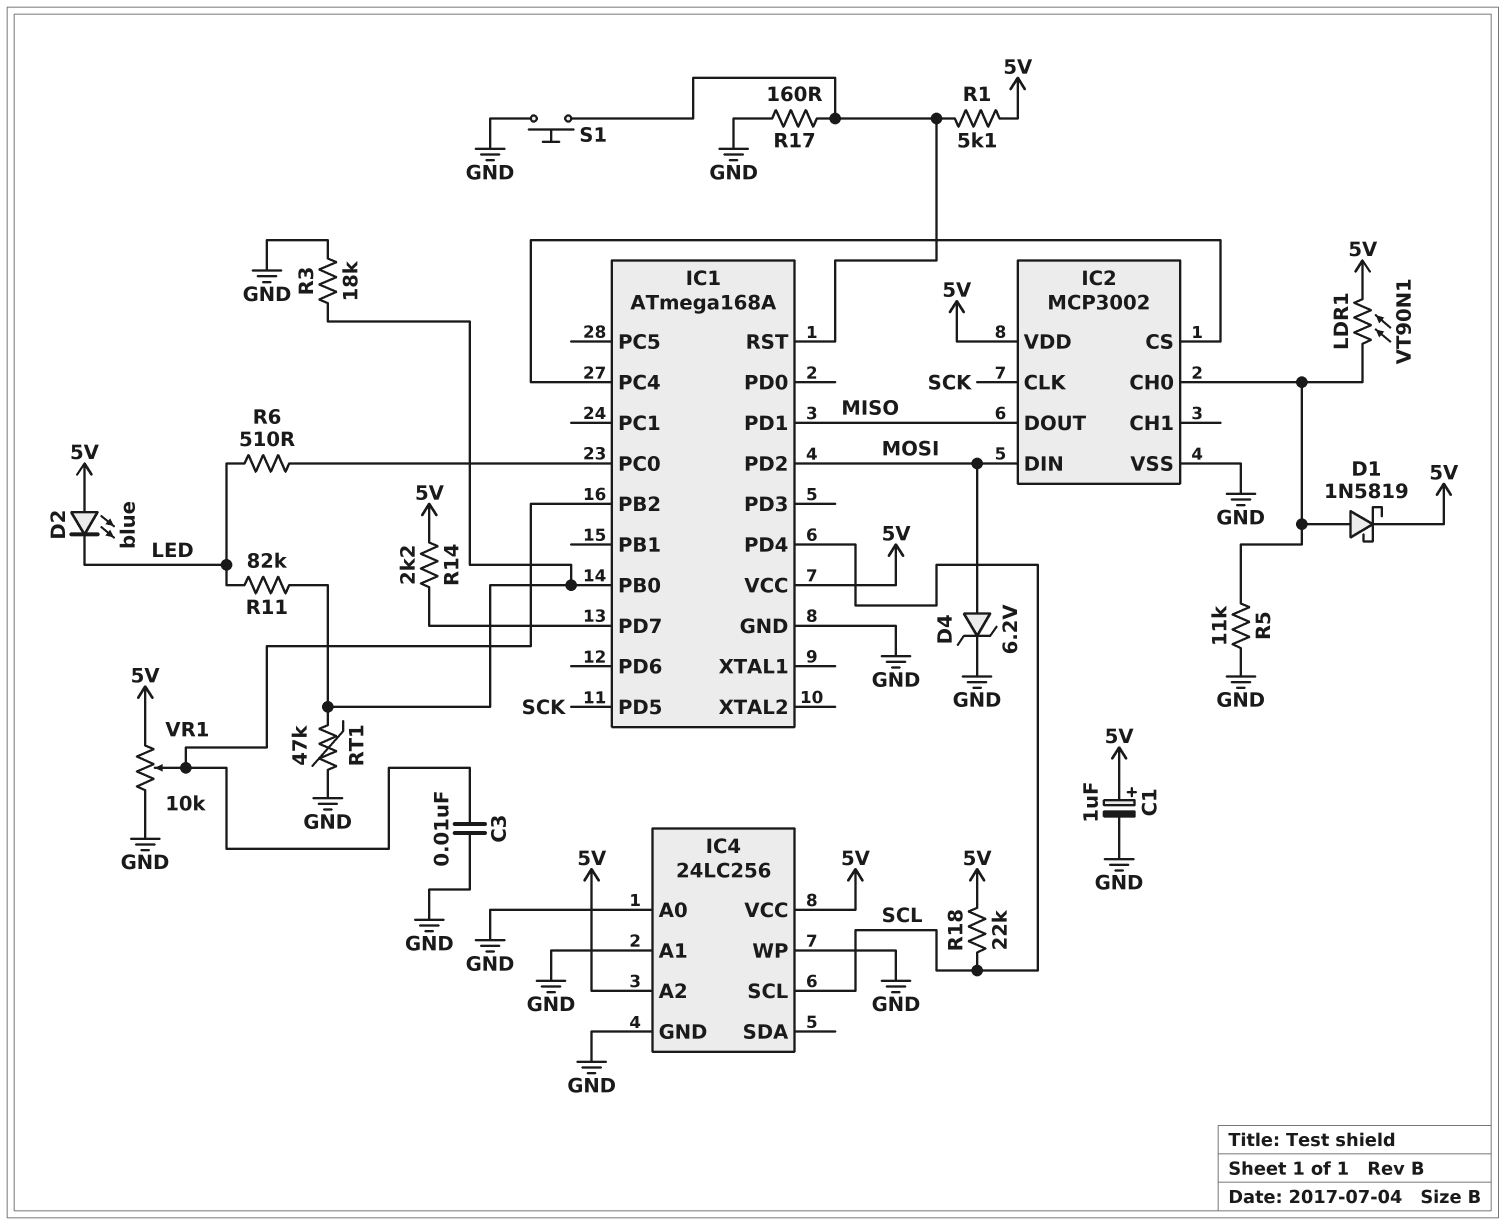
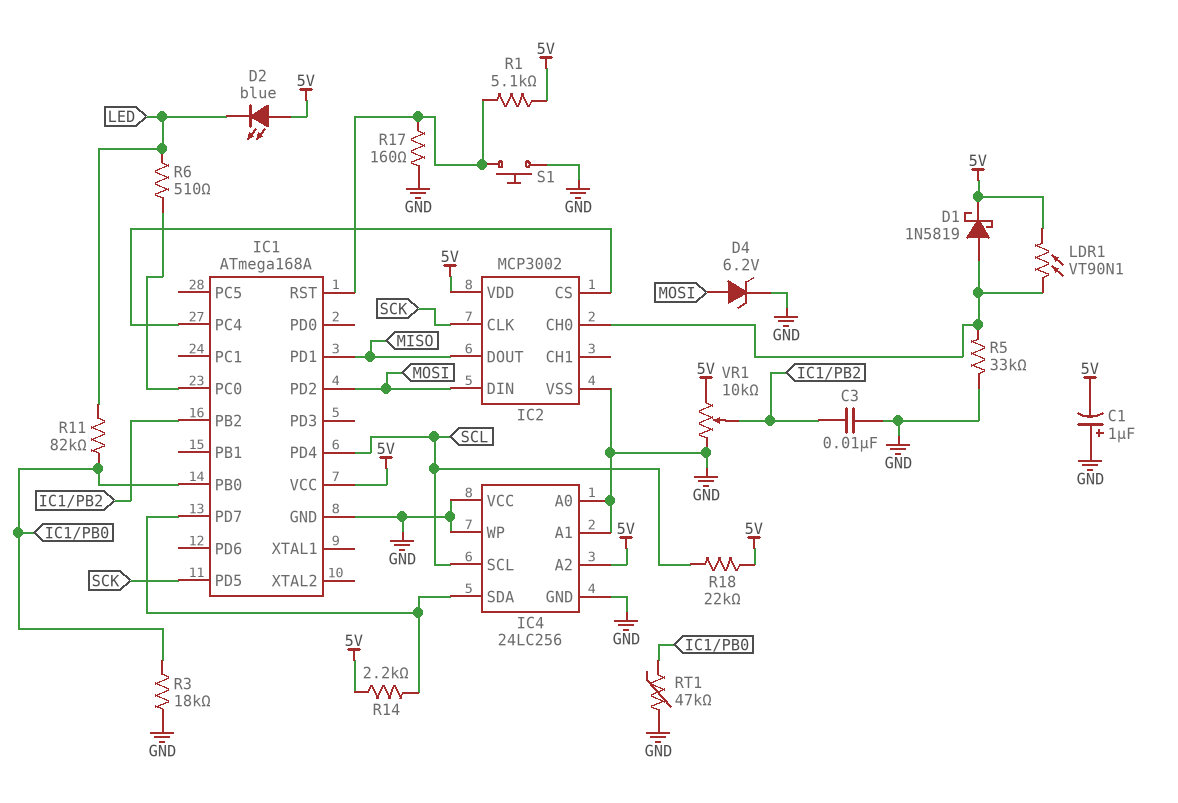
C1: 1uF (plus 5V, minus GND) -> 1uF (plus GND, minus 5V)
IC4 pin SDA: none -> IC1/PD7
IC4 pin VCC: 5V -> GND
R5: 11k (GND, IC2/CH0) -> 33k (GND, IC2/CH0)

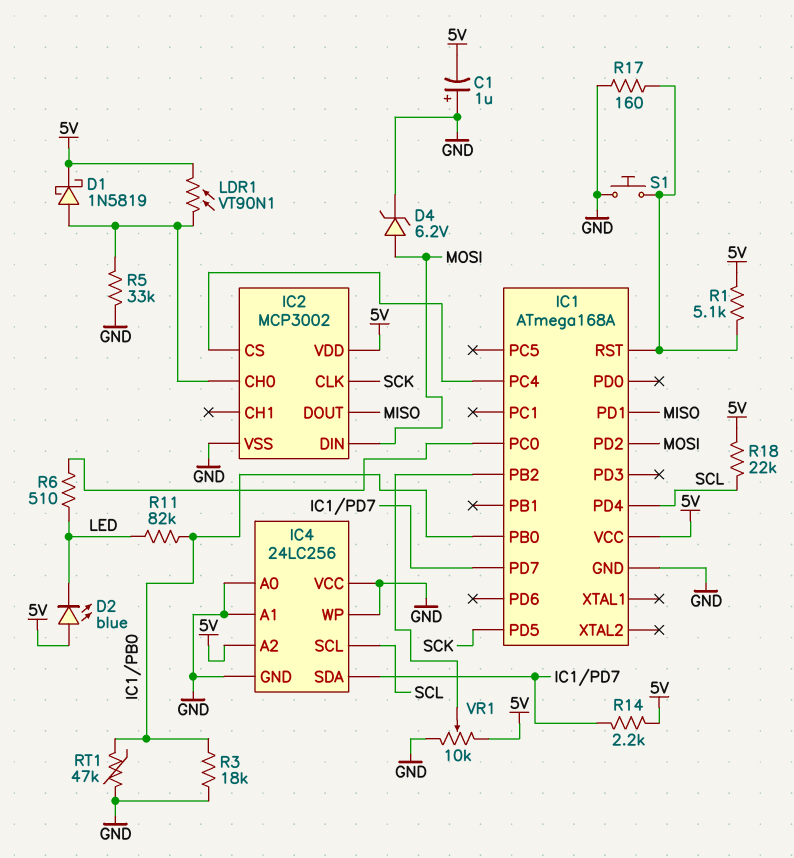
C3: 10nF (GND, IC1/PB2) -> none

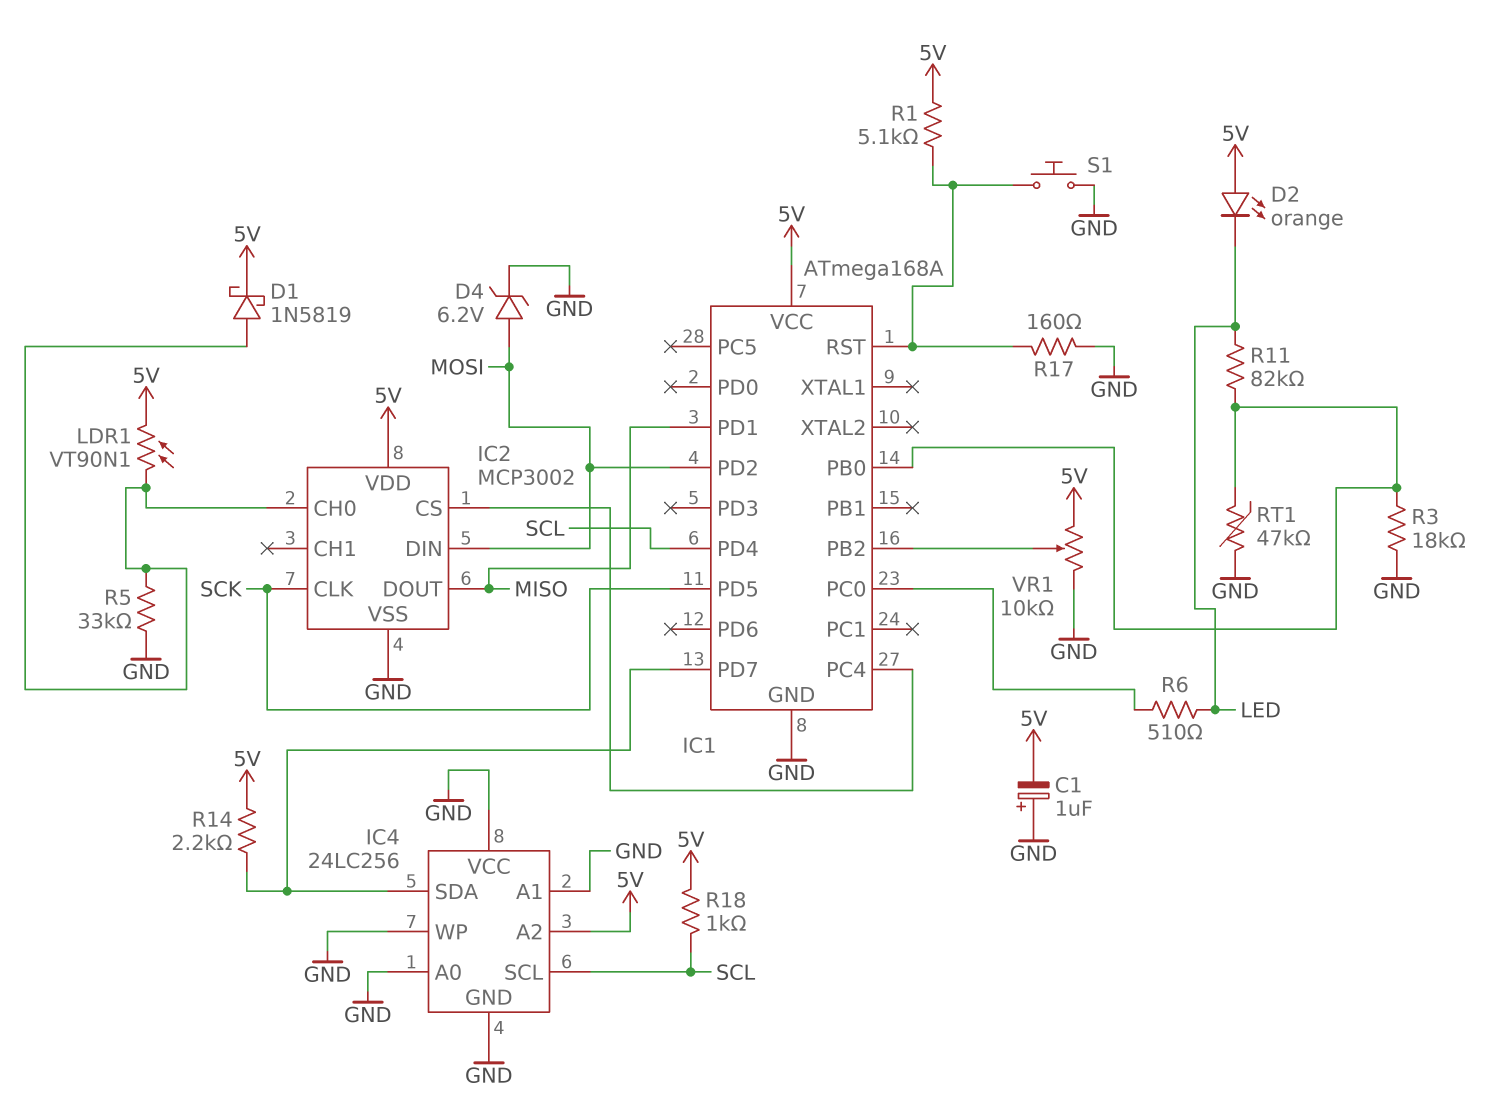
D2: LED blue (A 5V, K LED) -> LED orange (A 5V, K LED)
R18: 22k (5V, SCL) -> 1k (5V, SCL)

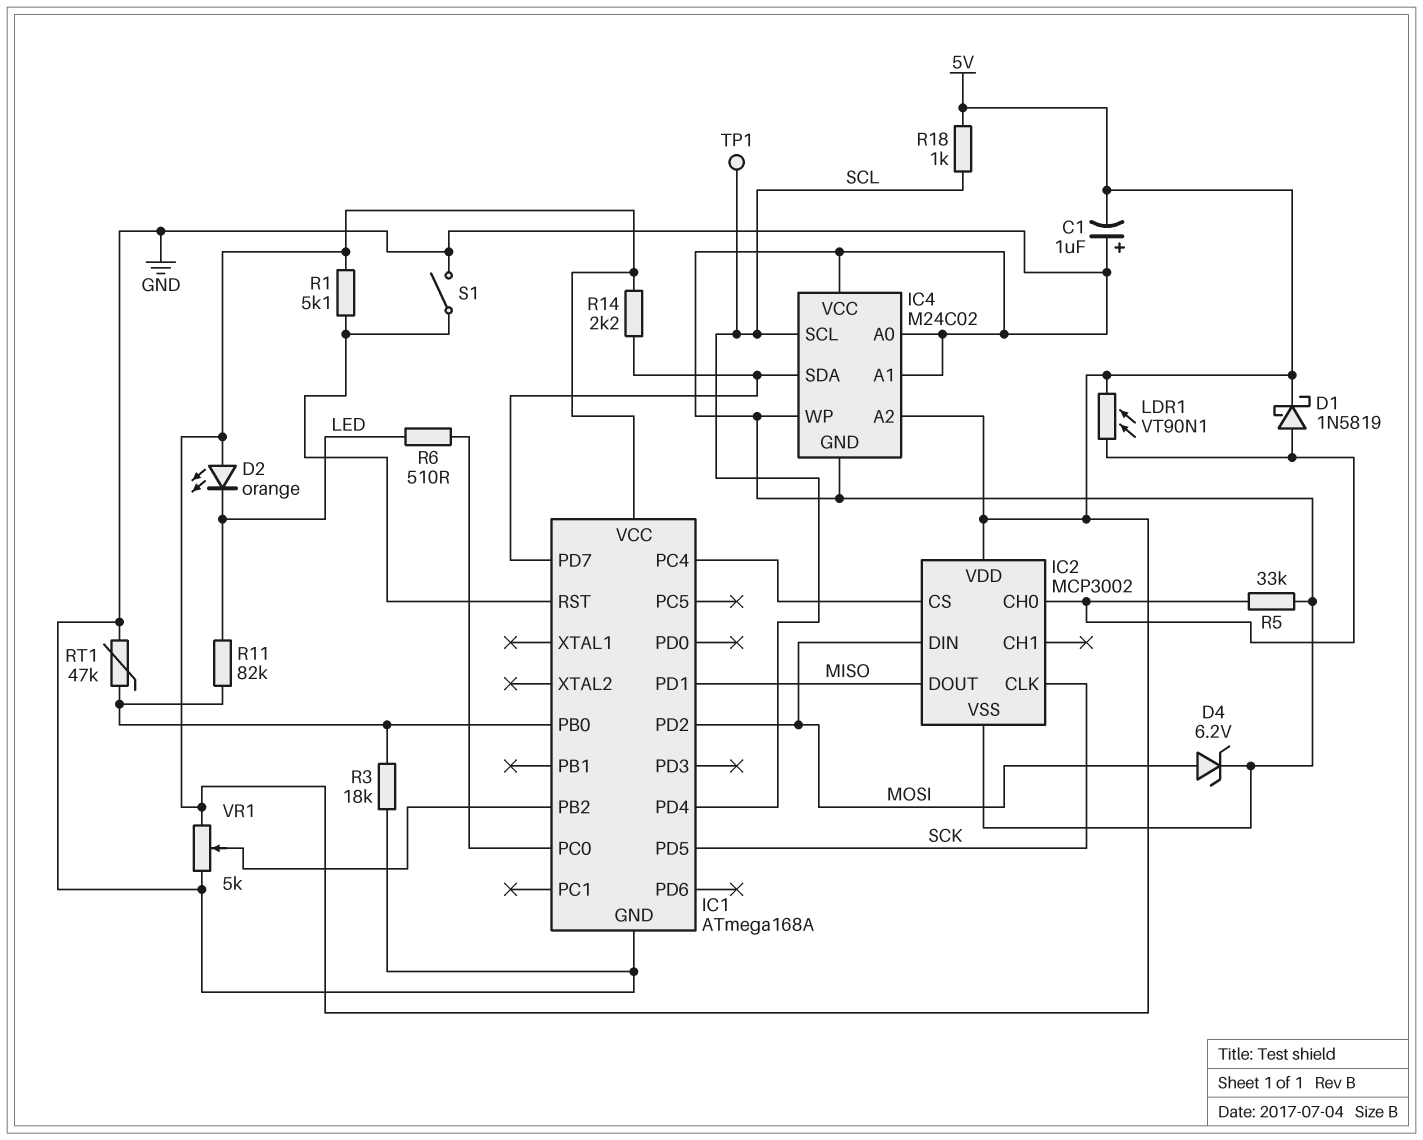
IC4: 24LC256 -> M24C02
R17: 160 (GND, IC1/RST) -> none
S1: button (GND, IC1/RST) -> switch (GND, IC1/RST)
TP1: none -> test point (SCL)
VR1: 10k (5V, GND, wiper IC1/PB2) -> 5k (5V, GND, wiper IC1/PB2)

